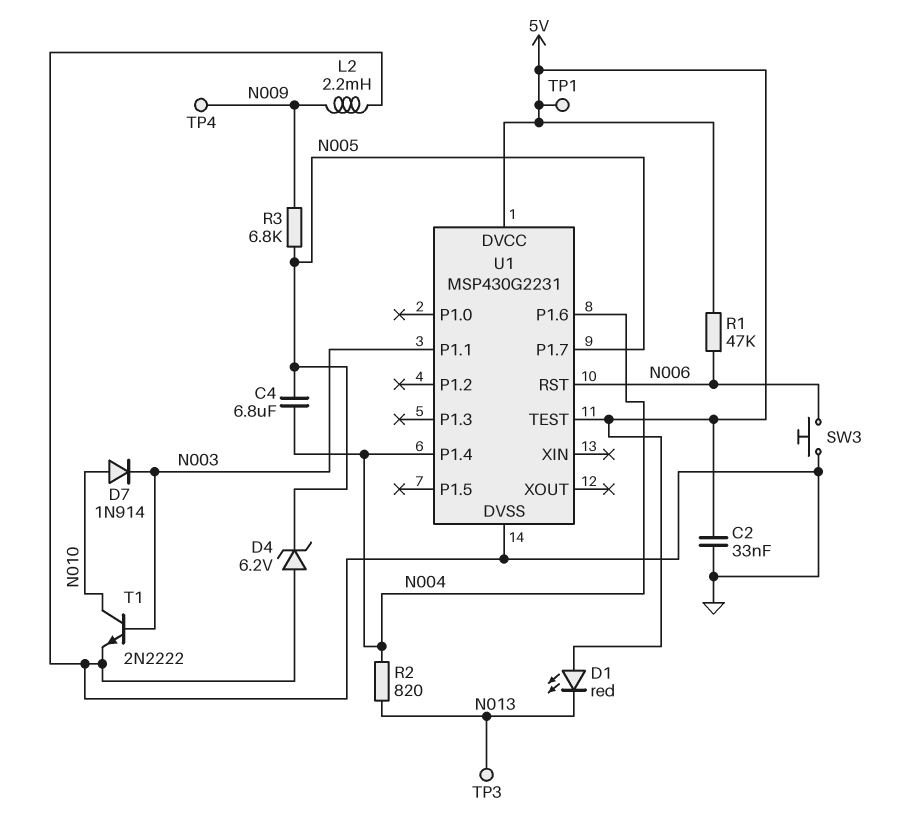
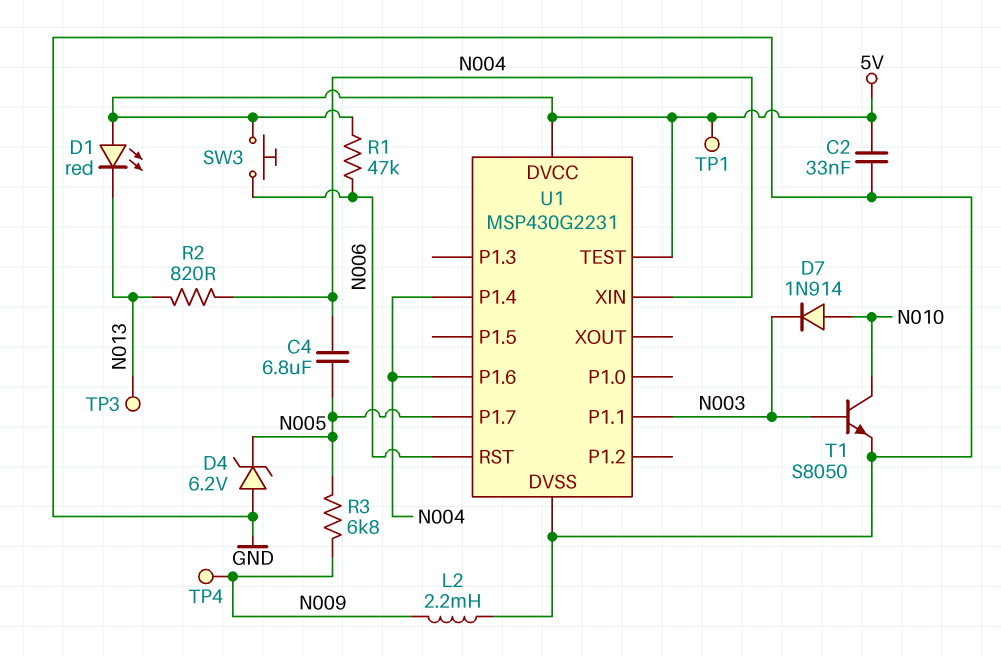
SW3: button (GND, N006) -> button (5V, N006)
T1: NPN 2N2222 (B N003, C N010, E GND) -> NPN S8050 (B N003, C N010, E GND)
U1 pin XIN: none -> N004

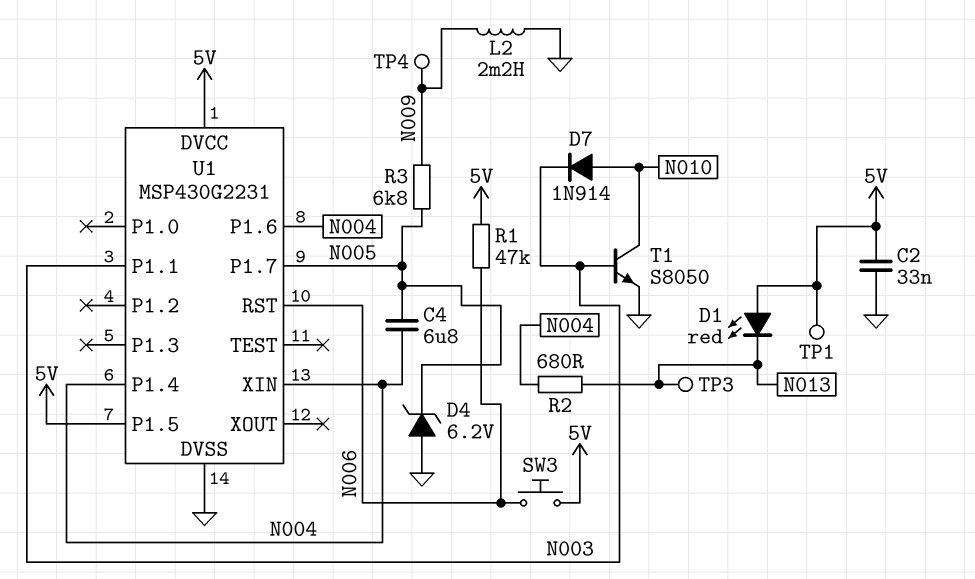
R2: 820 (N004, N013) -> 680 (N004, N013)
U1 pin P1.5: none -> 5V
U1 pin TEST: 5V -> none

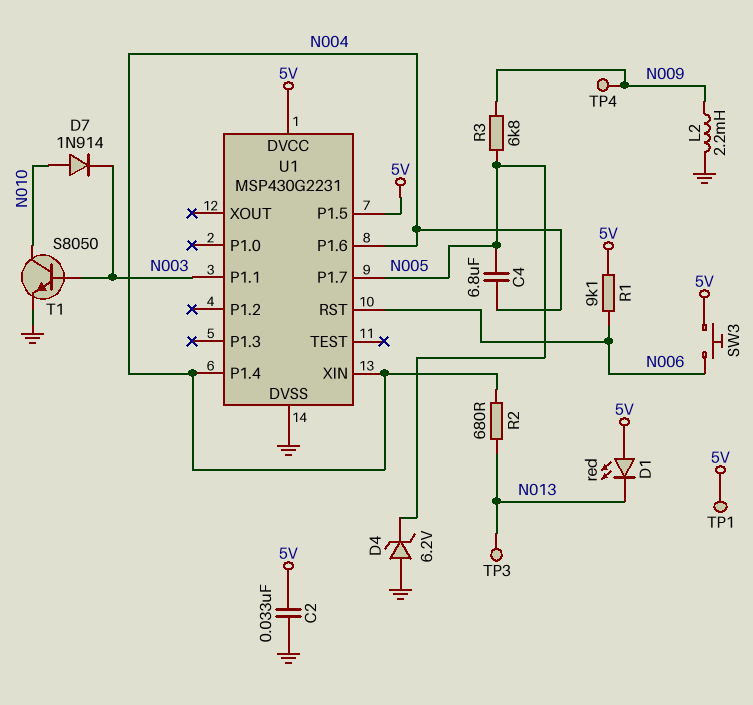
R1: 47k (5V, N006) -> 9.1k (5V, N006)

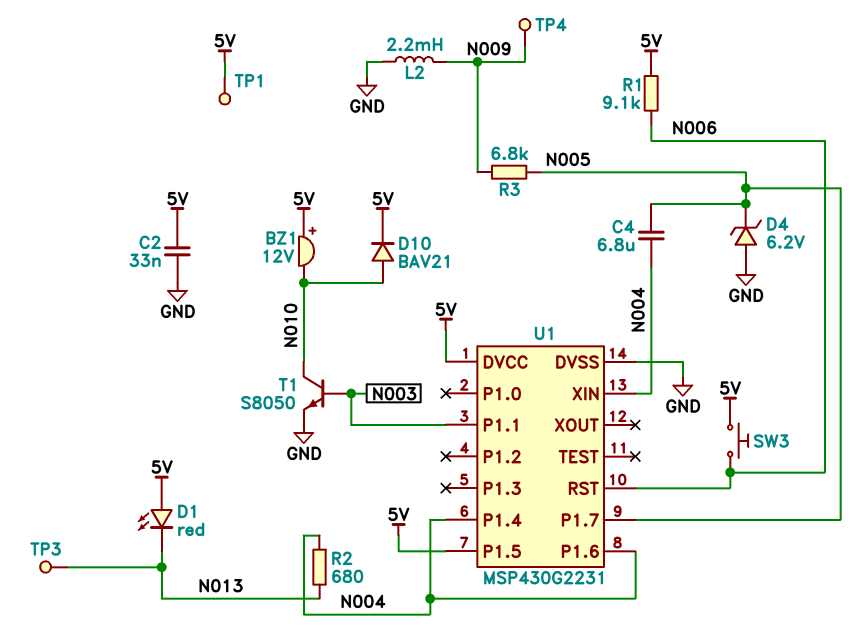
BZ1: none -> buzzer 12V (plus 5V, minus N010)
D7: diode 1N914 (A N010, K N003) -> none
D10: none -> diode BAV21 (A N010, K 5V)

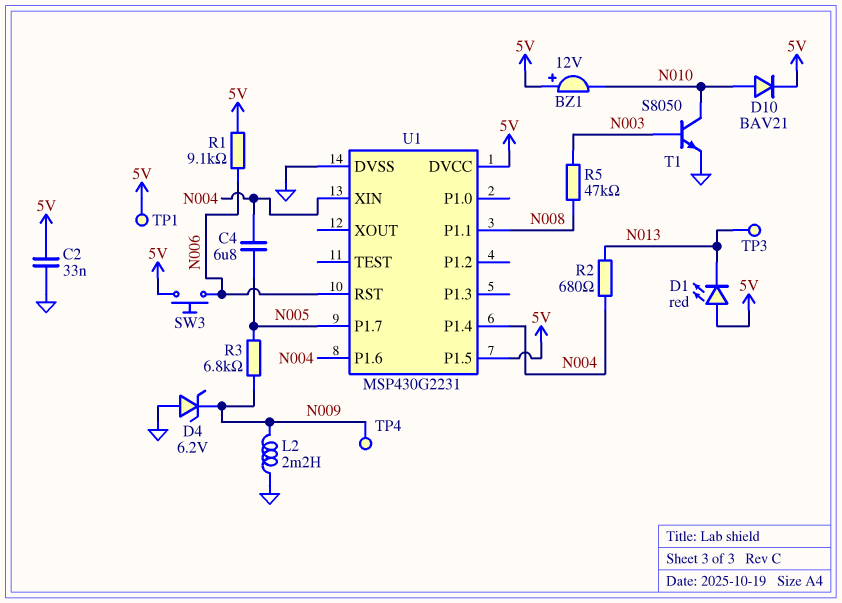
D4: zener 6.2V (A GND, K N005) -> zener 6.2V (A GND, K N009)
R5: none -> 47k (N003, N008)
U1 pin P1.1: N003 -> N008

